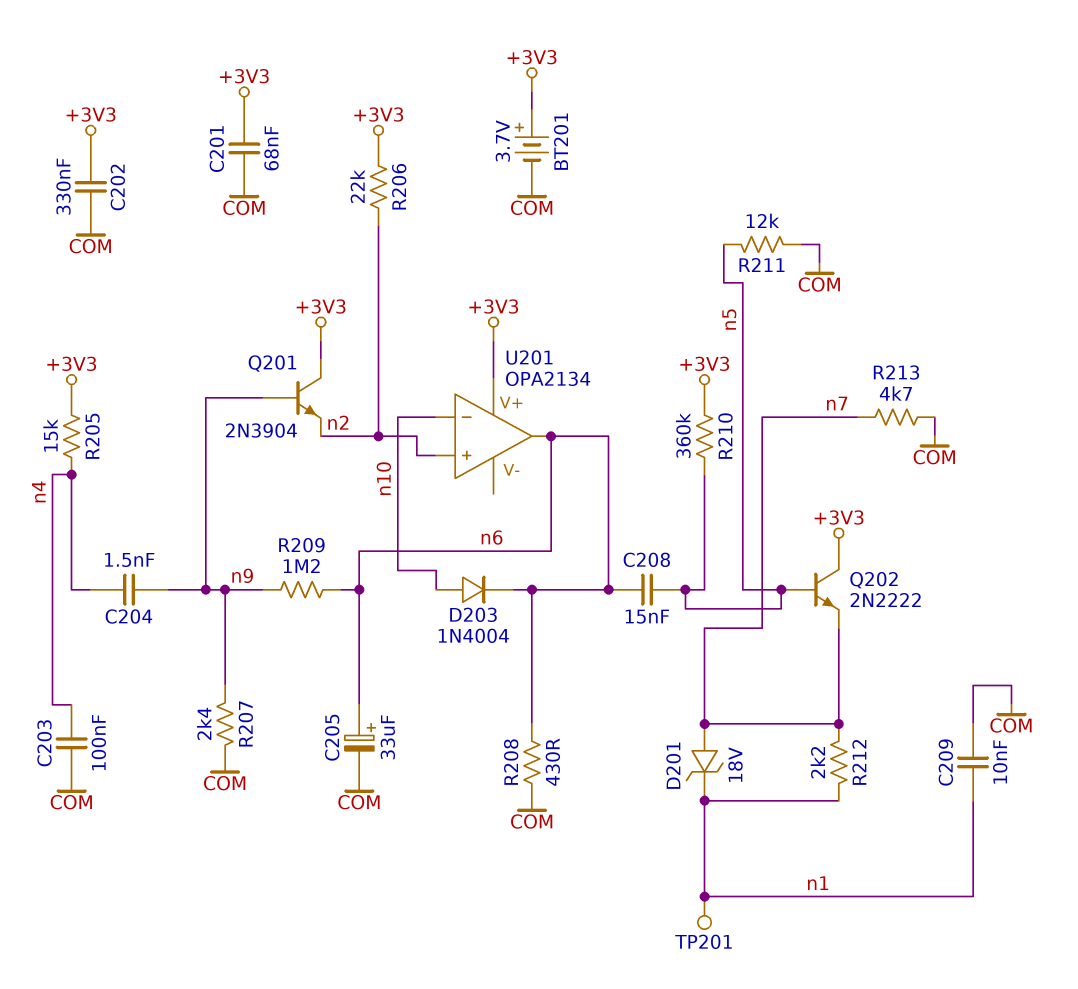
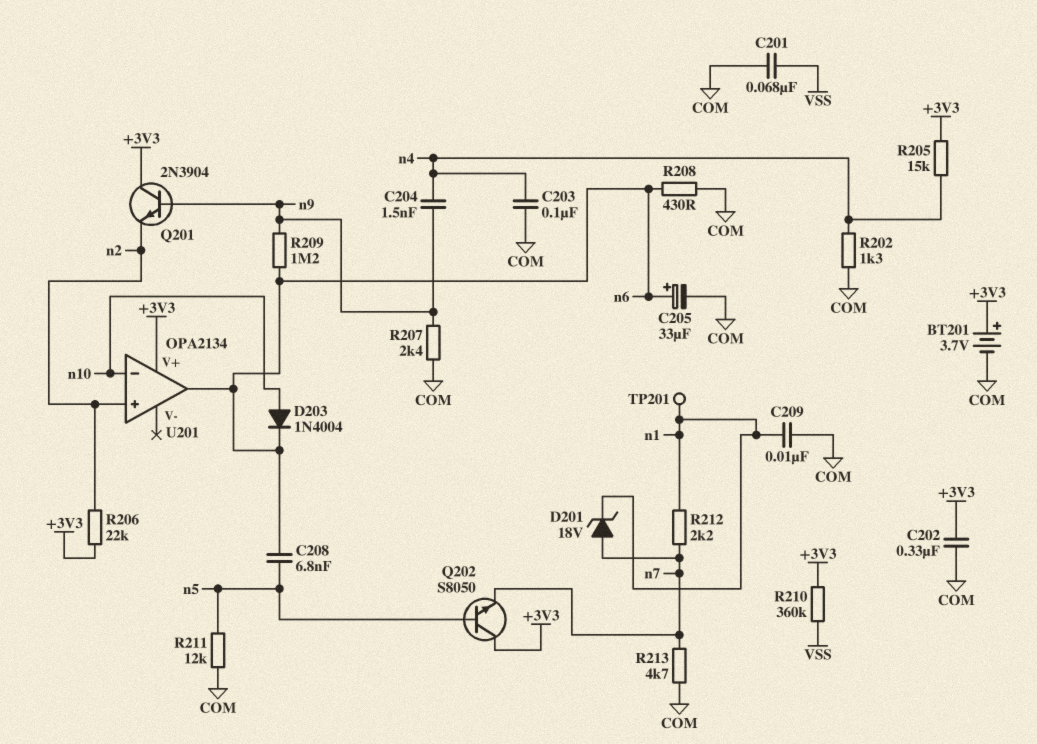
C201: 68nF (+3V3, COM) -> 68nF (COM, VSS)
C208: 15nF (n5, n6) -> 6.8nF (n5, n6)
Q202: NPN 2N2222 (B n5, C +3V3, E n7) -> NPN S8050 (B n5, C +3V3, E n7)
R202: none -> 1.3k (COM, n4)
R210: 360k (+3V3, n5) -> 360k (+3V3, VSS)

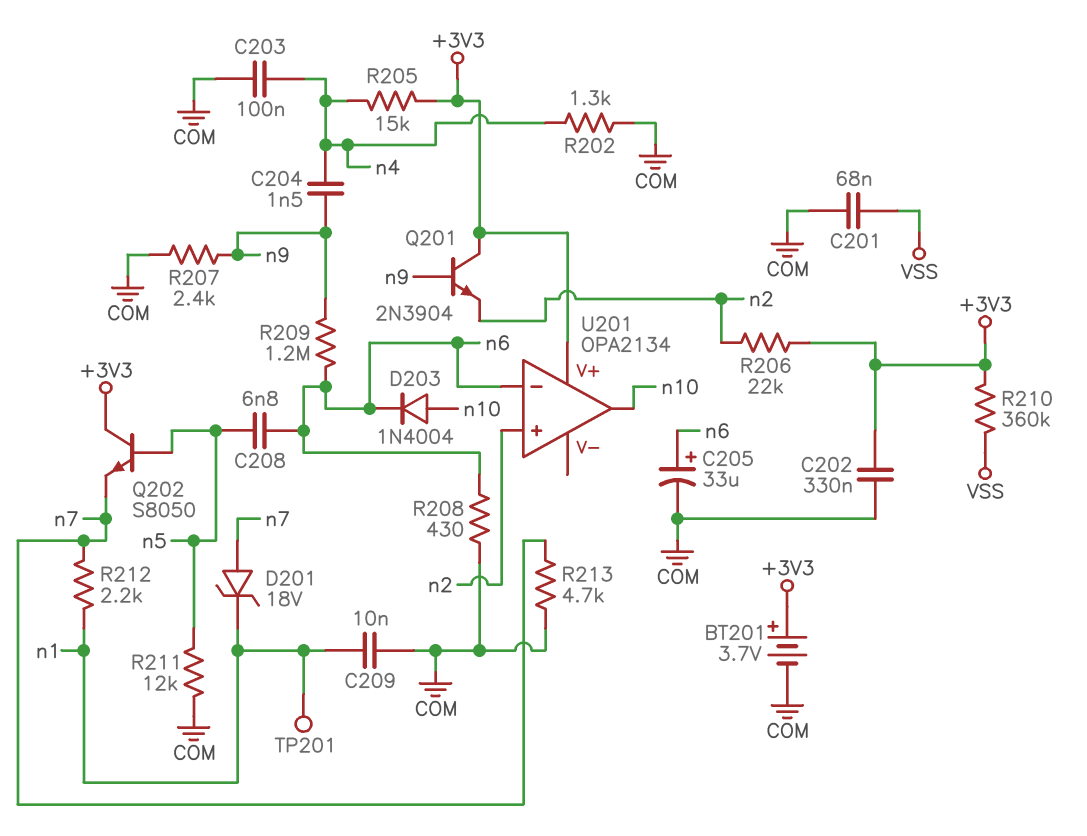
U201 pin in-: n10 -> n6
U201 pin out: n6 -> n10

